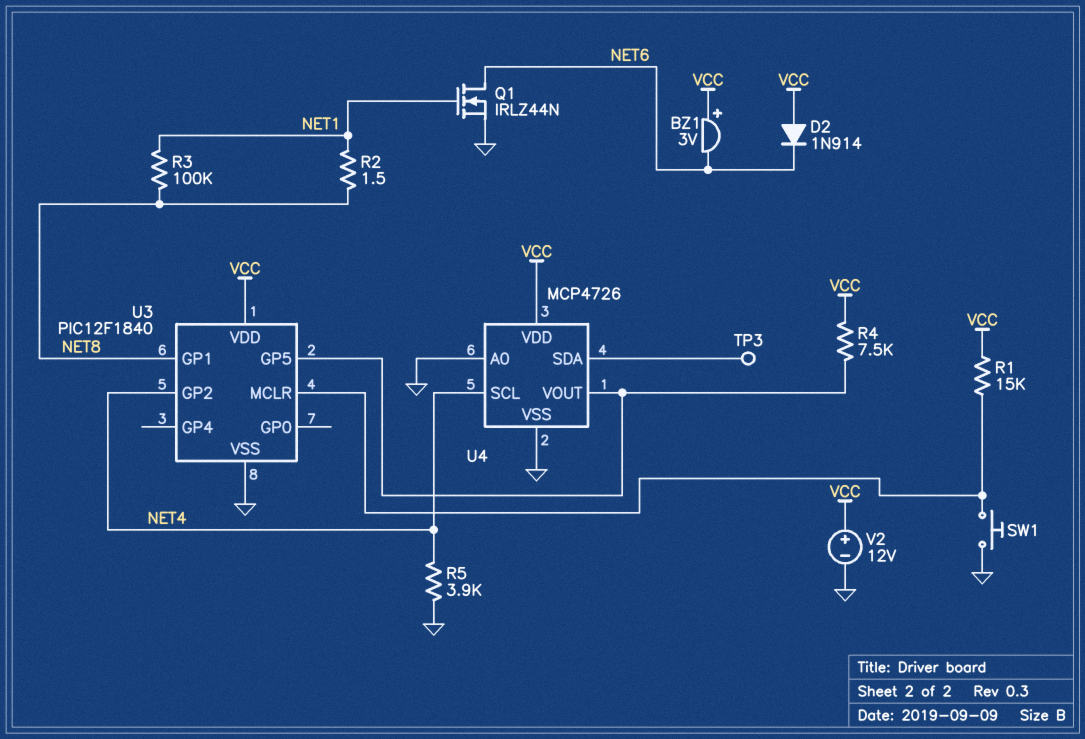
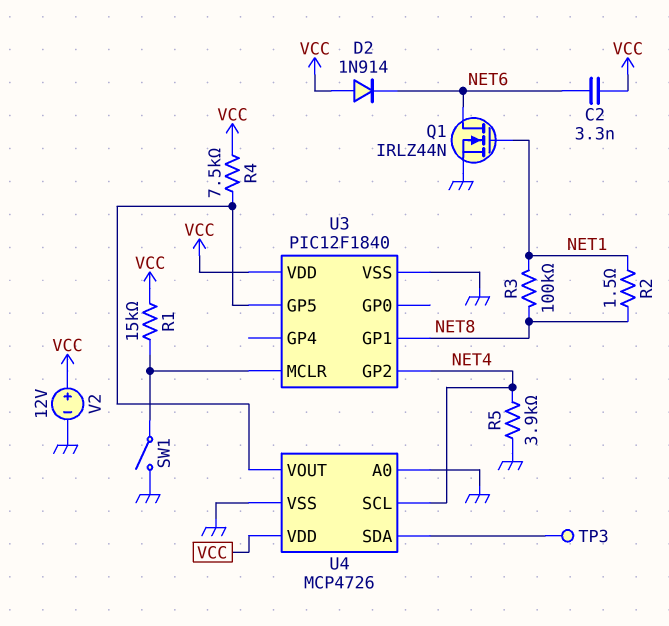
BZ1: buzzer 3V (plus VCC, minus NET6) -> none
C2: none -> 3.3nF (NET6, VCC)
SW1: button (GND, U3/MCLR) -> switch (GND, U3/MCLR)

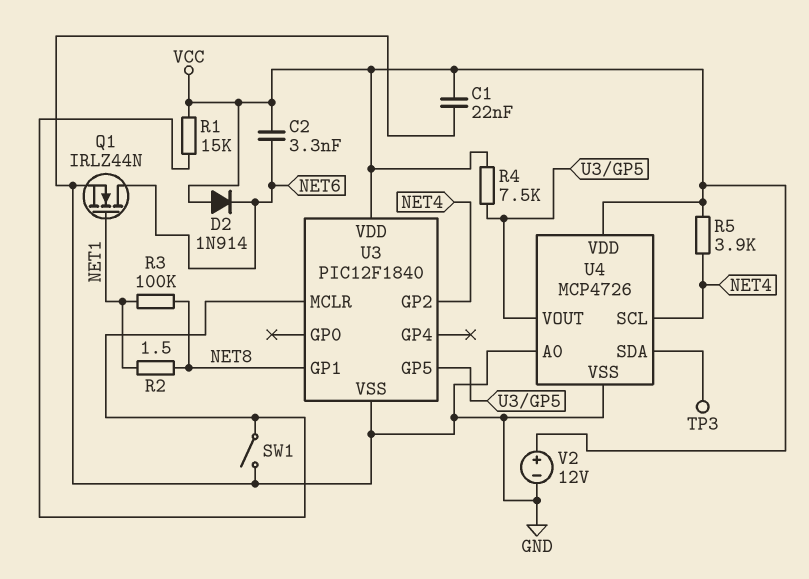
C1: none -> 22nF (GND, VCC)
R5: 3.9k (GND, NET4) -> 3.9k (NET4, VCC)

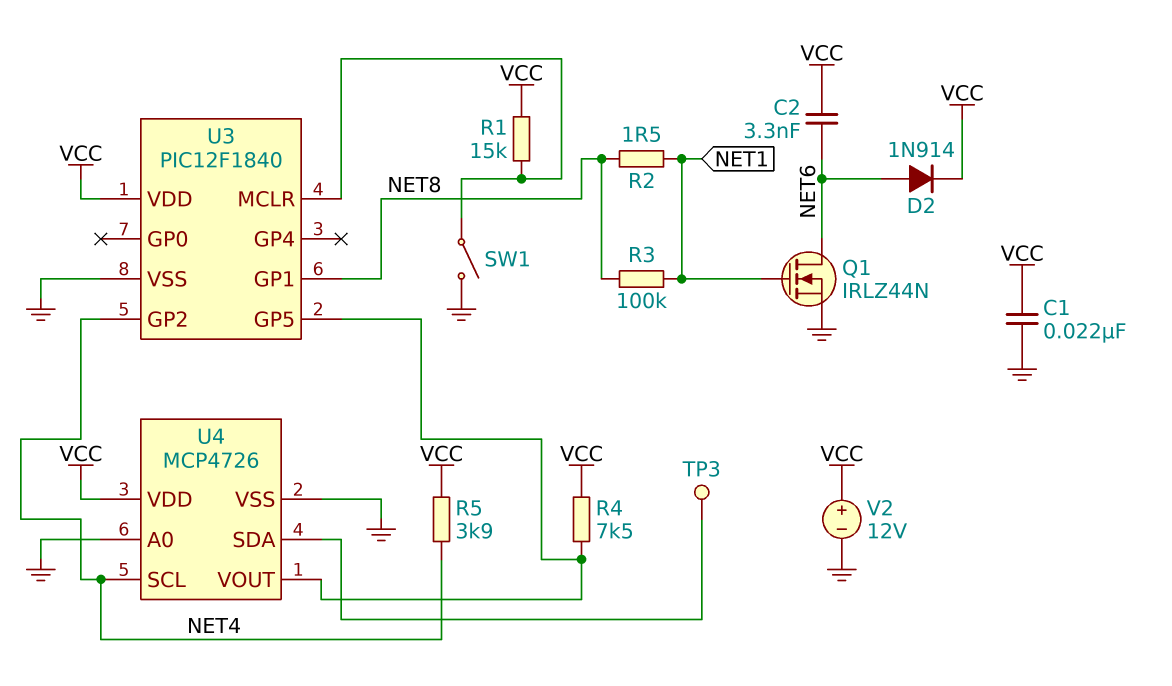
D2: diode 1N914 (A VCC, K NET6) -> diode 1N914 (A NET6, K VCC)

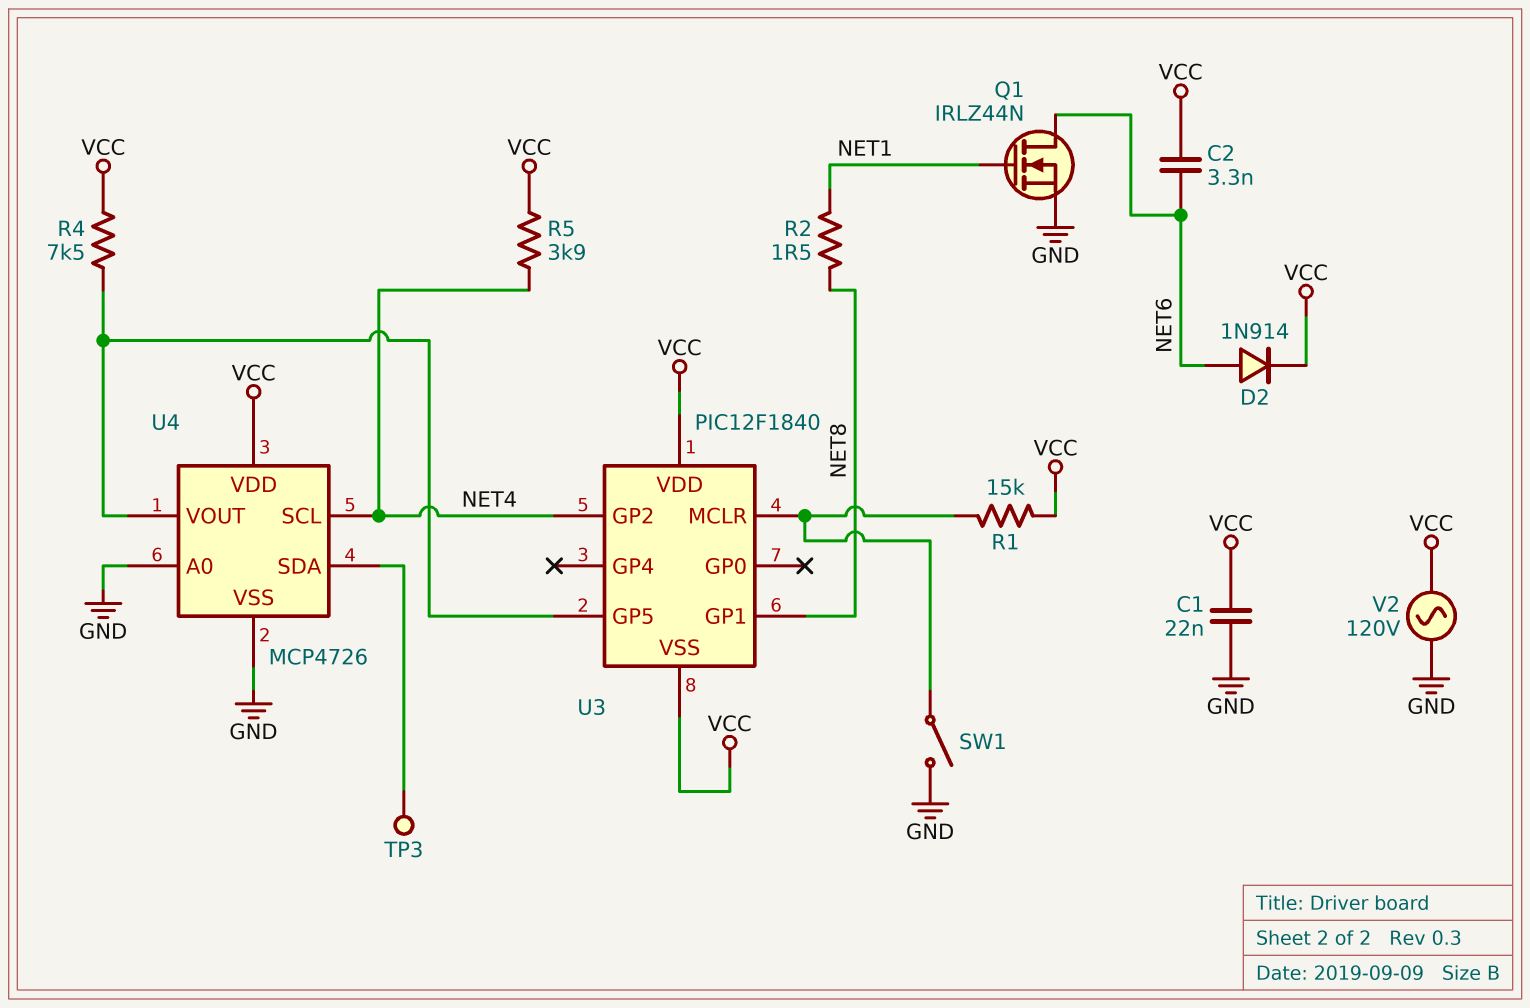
R3: 100k (NET1, NET8) -> none
U3 pin VSS: GND -> VCC
V2: 12V (plus VCC, minus GND) -> AC 120V (GND, VCC)

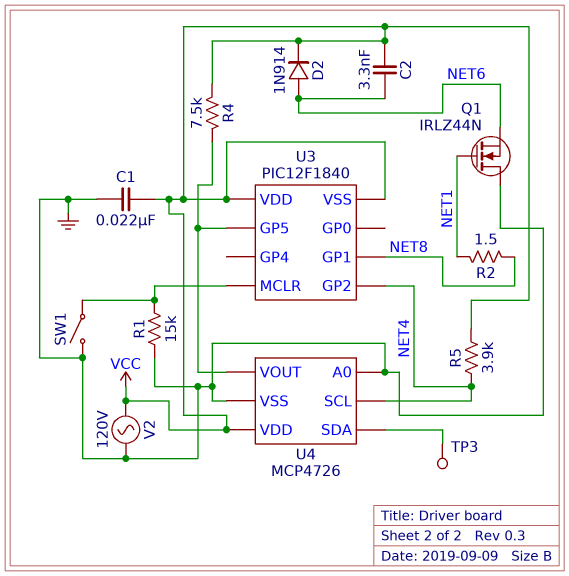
Q1: NMOS IRLZ44N (G NET1, D NET6, S GND) -> NMOS IRLZ44N (G NET1, D GND, S NET6)
R1: 15k (U3/MCLR, VCC) -> 15k (GND, U3/MCLR)

